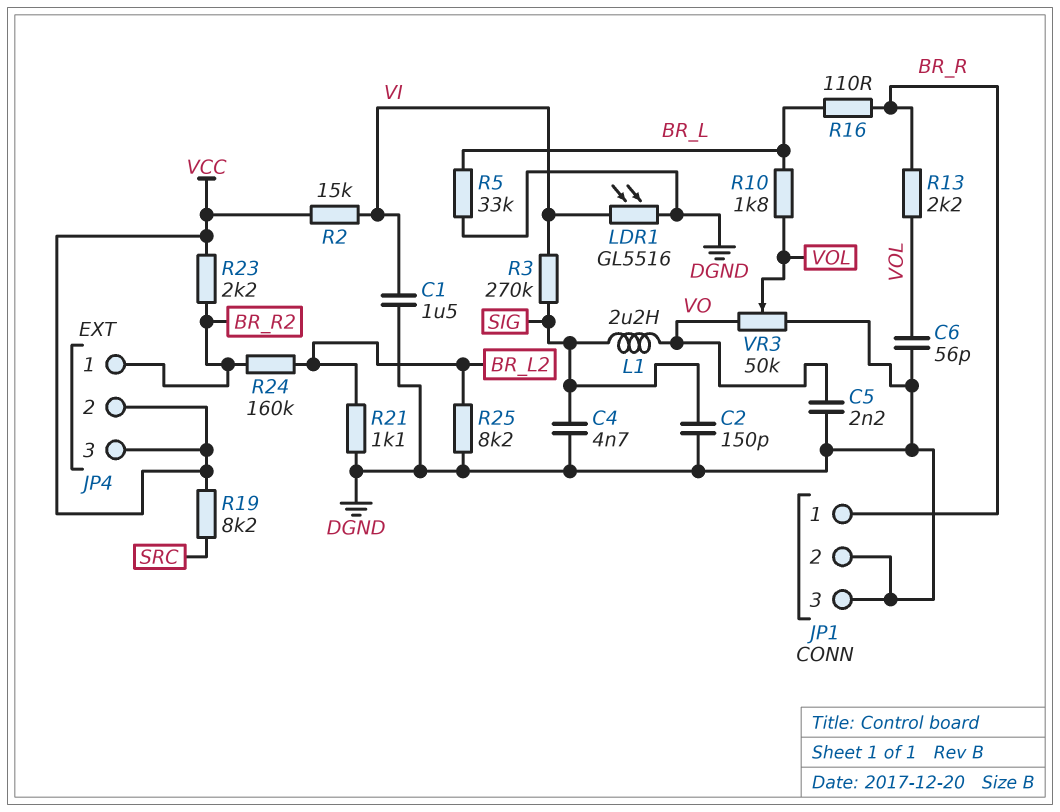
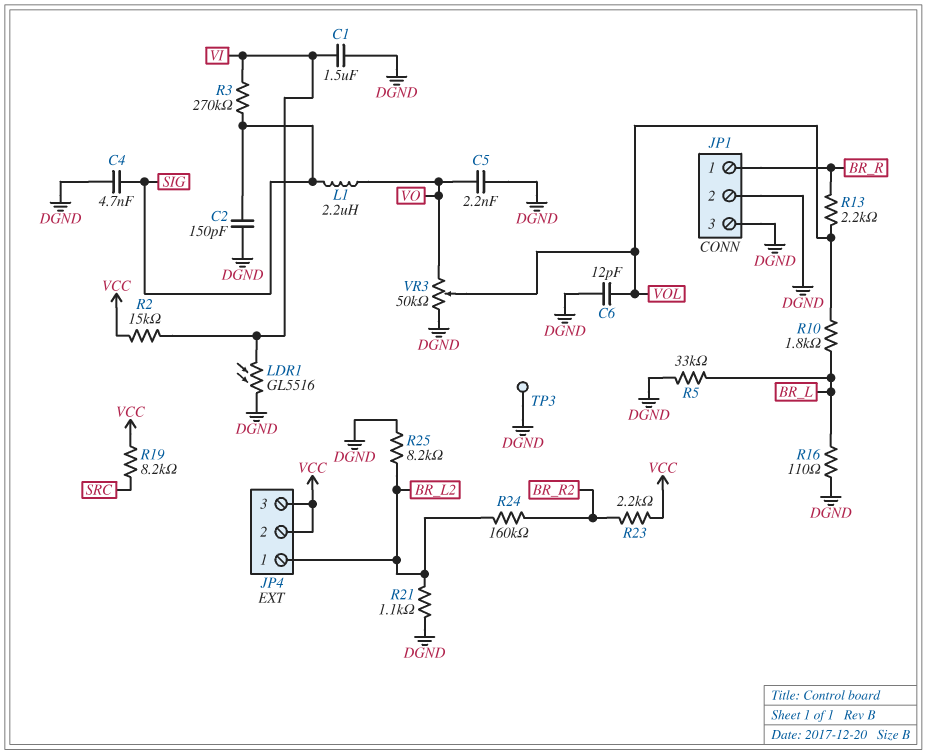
C6: 56pF (DGND, VOL) -> 12pF (DGND, VOL)
JP4 pin 1: BR_R2 -> BR_L2
R16: 110 (BR_L, BR_R) -> 110 (BR_L, DGND)
TP3: none -> test point (DGND)

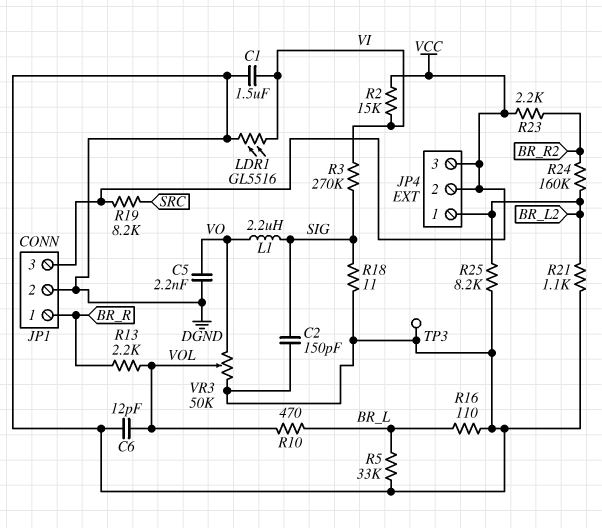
C4: 4.7nF (DGND, SIG) -> none
JP1 pin 3: DGND -> VCC
R10: 1.8k (BR_L, VOL) -> 470 (BR_L, VOL)
R18: none -> 11 (DGND, SIG)

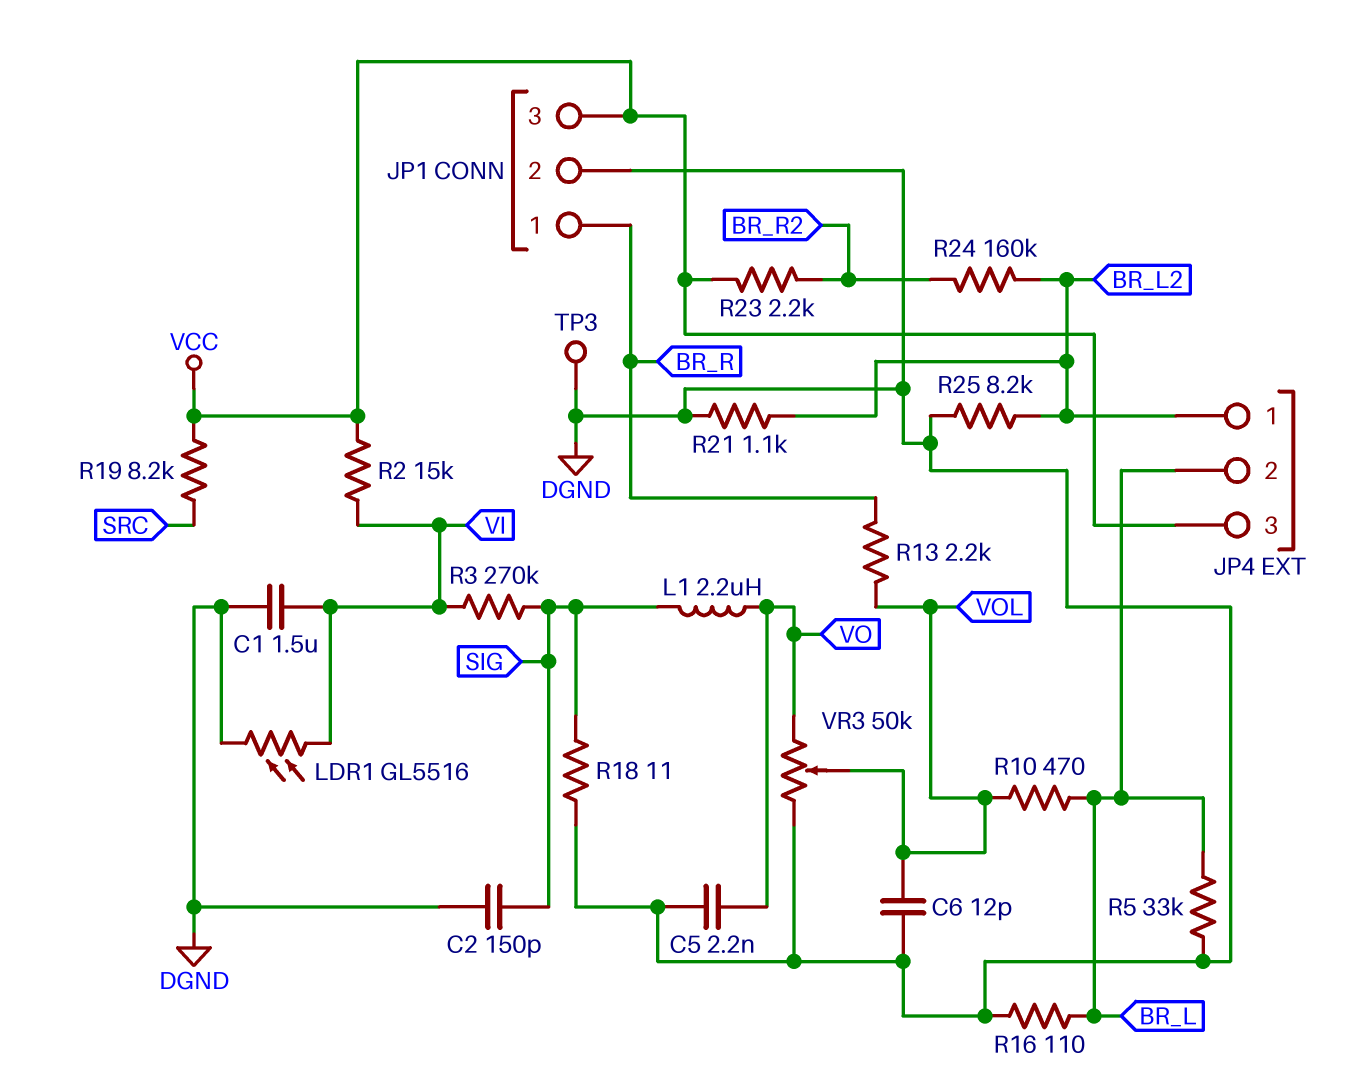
JP4 pin 2: VCC -> BR_L

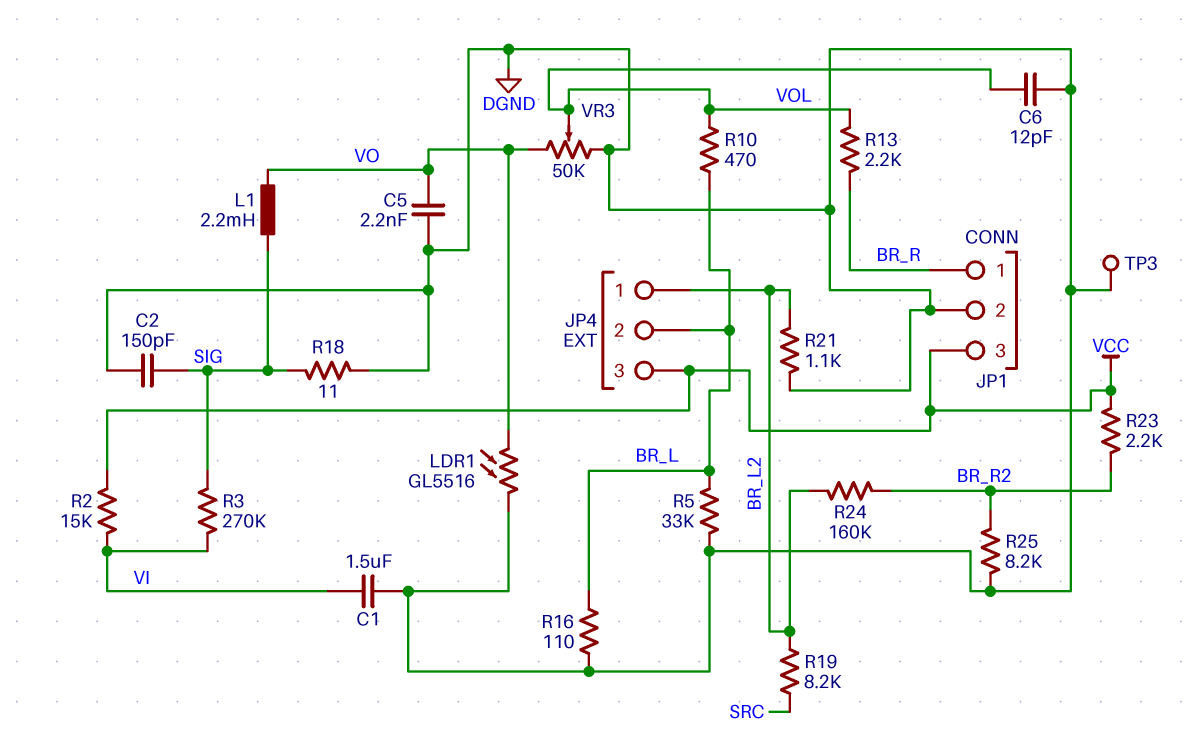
L1: 2.2uH (SIG, VO) -> 2.2mH (SIG, VO)
LDR1: GL5516 (DGND, VI) -> GL5516 (DGND, VO)
R19: 8.2k (SRC, VCC) -> 8.2k (BR_L2, SRC)
R25: 8.2k (BR_L2, DGND) -> 8.2k (BR_R2, DGND)

